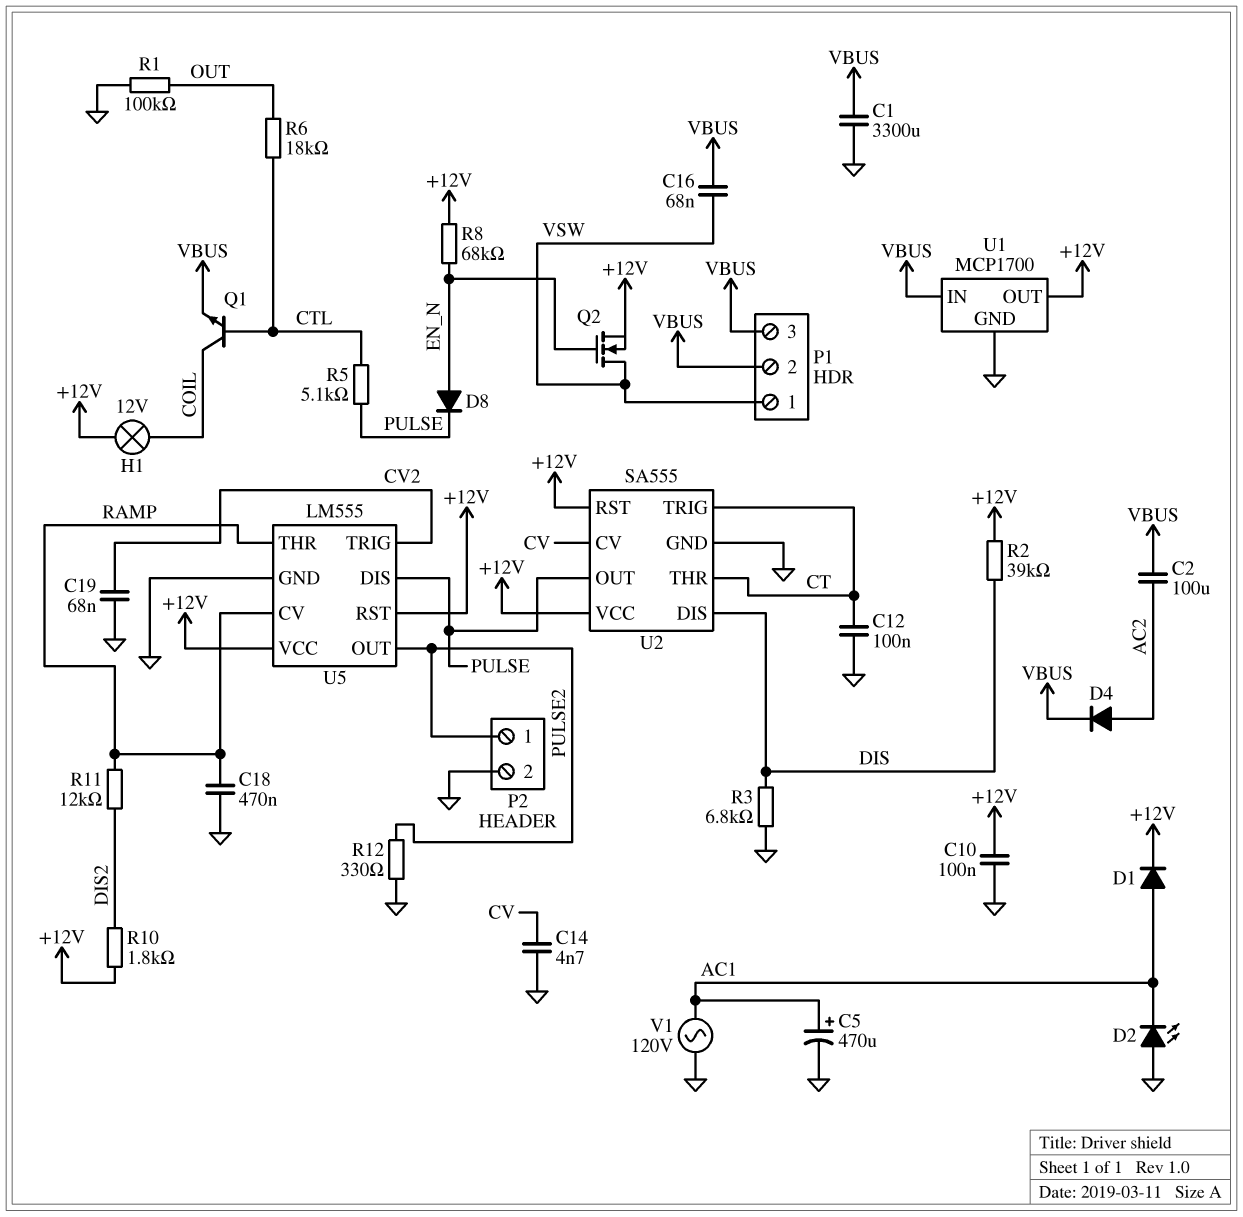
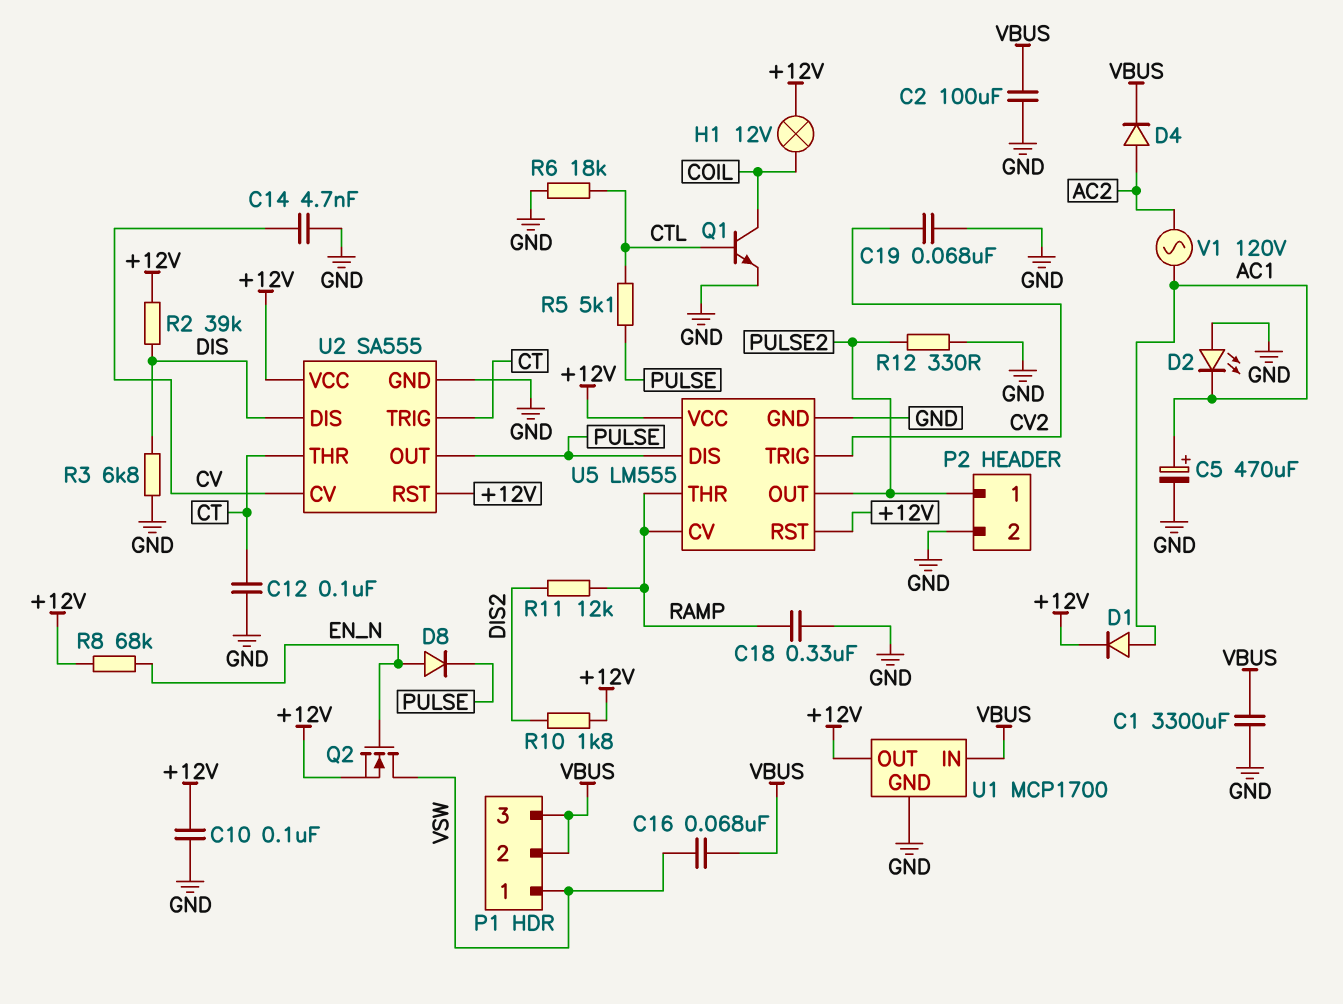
C2: 100uF (AC2, VBUS) -> 100uF (GND, VBUS)
C18: 470nF (GND, RAMP) -> 330nF (GND, RAMP)
Q1: NPN (B CTL, C COIL, E VBUS) -> NPN (B CTL, C COIL, E GND)
R1: 100k (GND, OUT) -> none
R6: 18k (CTL, OUT) -> 18k (CTL, GND)
V1: AC 120V (AC1, GND) -> AC 120V (AC1, AC2)

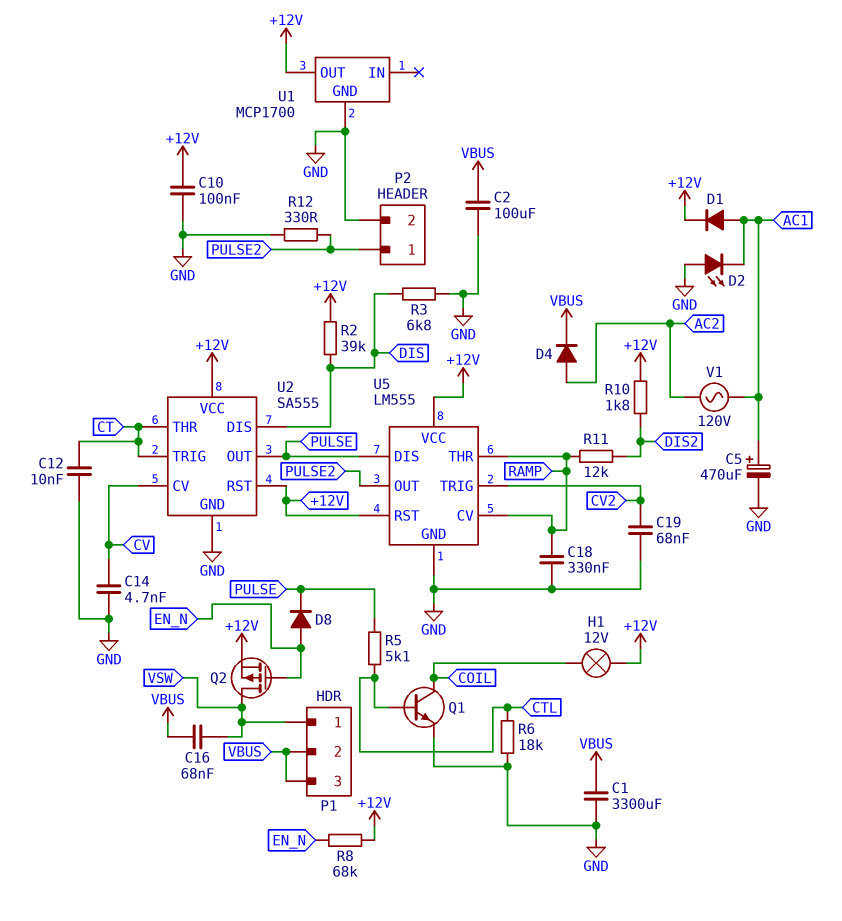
C12: 100nF (CT, GND) -> 10nF (CT, GND)
Q2: NMOS (G EN_N, D VSW, S +12V) -> PMOS (G EN_N, D VSW, S +12V)
U1 pin IN: VBUS -> none

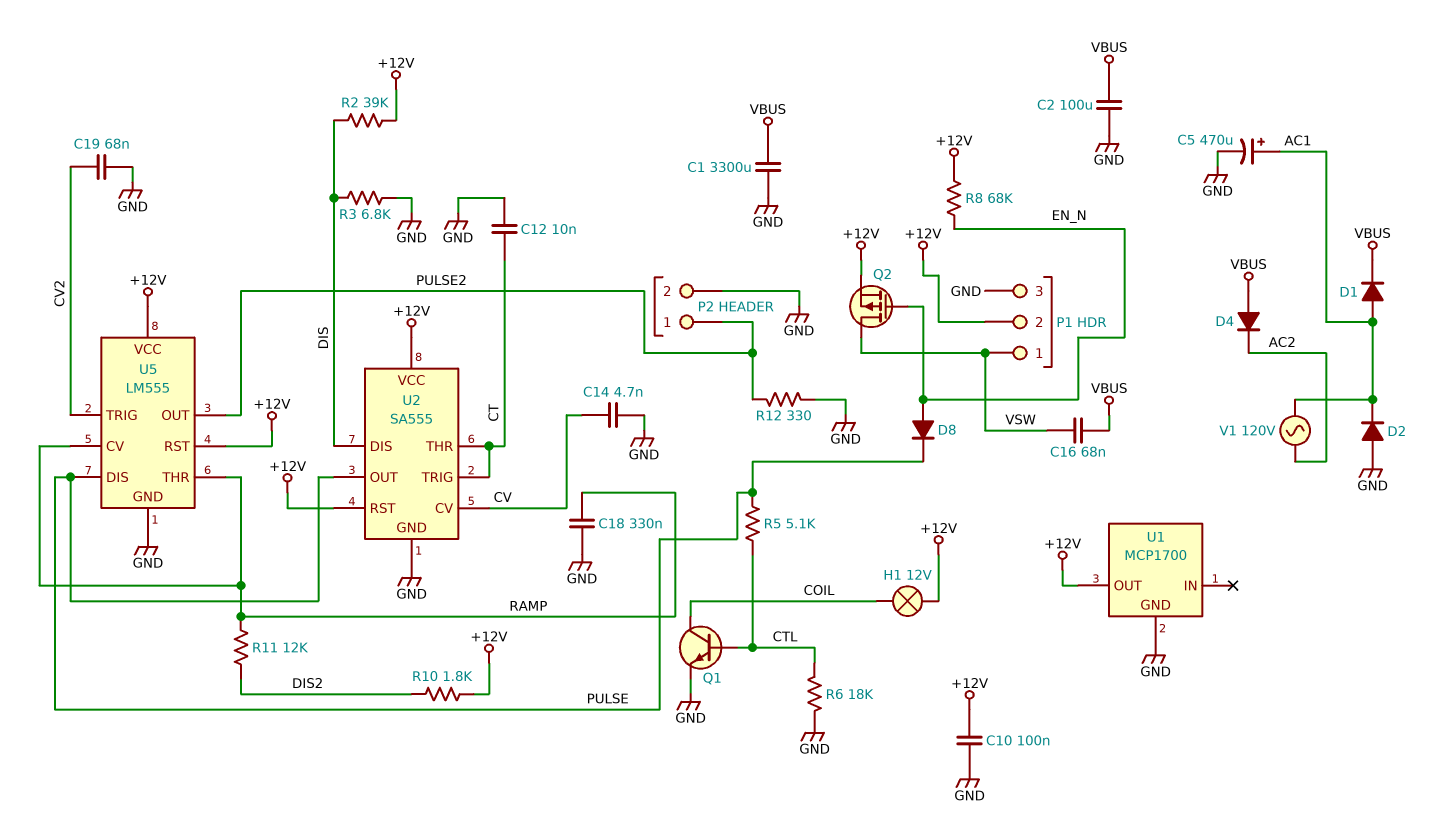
D1: diode (A AC1, K +12V) -> diode (A AC1, K VBUS)
D2: LED (A GND, K AC1) -> diode (A GND, K AC1)
D4: diode (A AC2, K VBUS) -> diode (A VBUS, K AC2)
P1 pin 2: VBUS -> +12V
P1 pin 3: VBUS -> GND

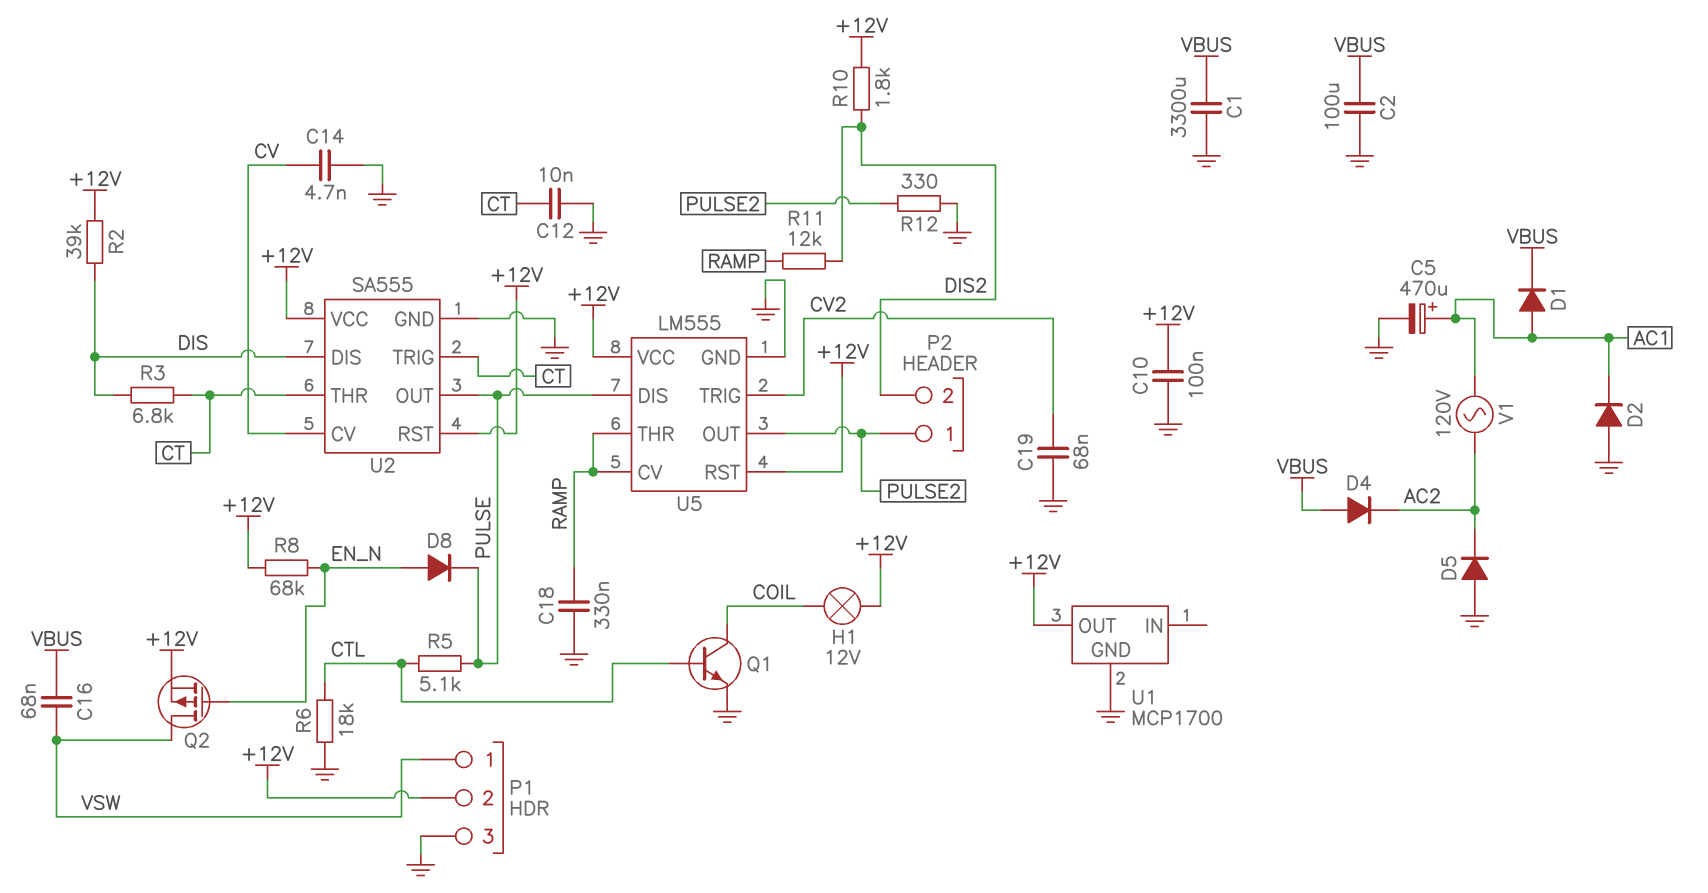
D5: none -> diode (A GND, K AC2)
P2 pin 2: GND -> DIS2
R3: 6.8k (DIS, GND) -> 6.8k (CT, DIS)

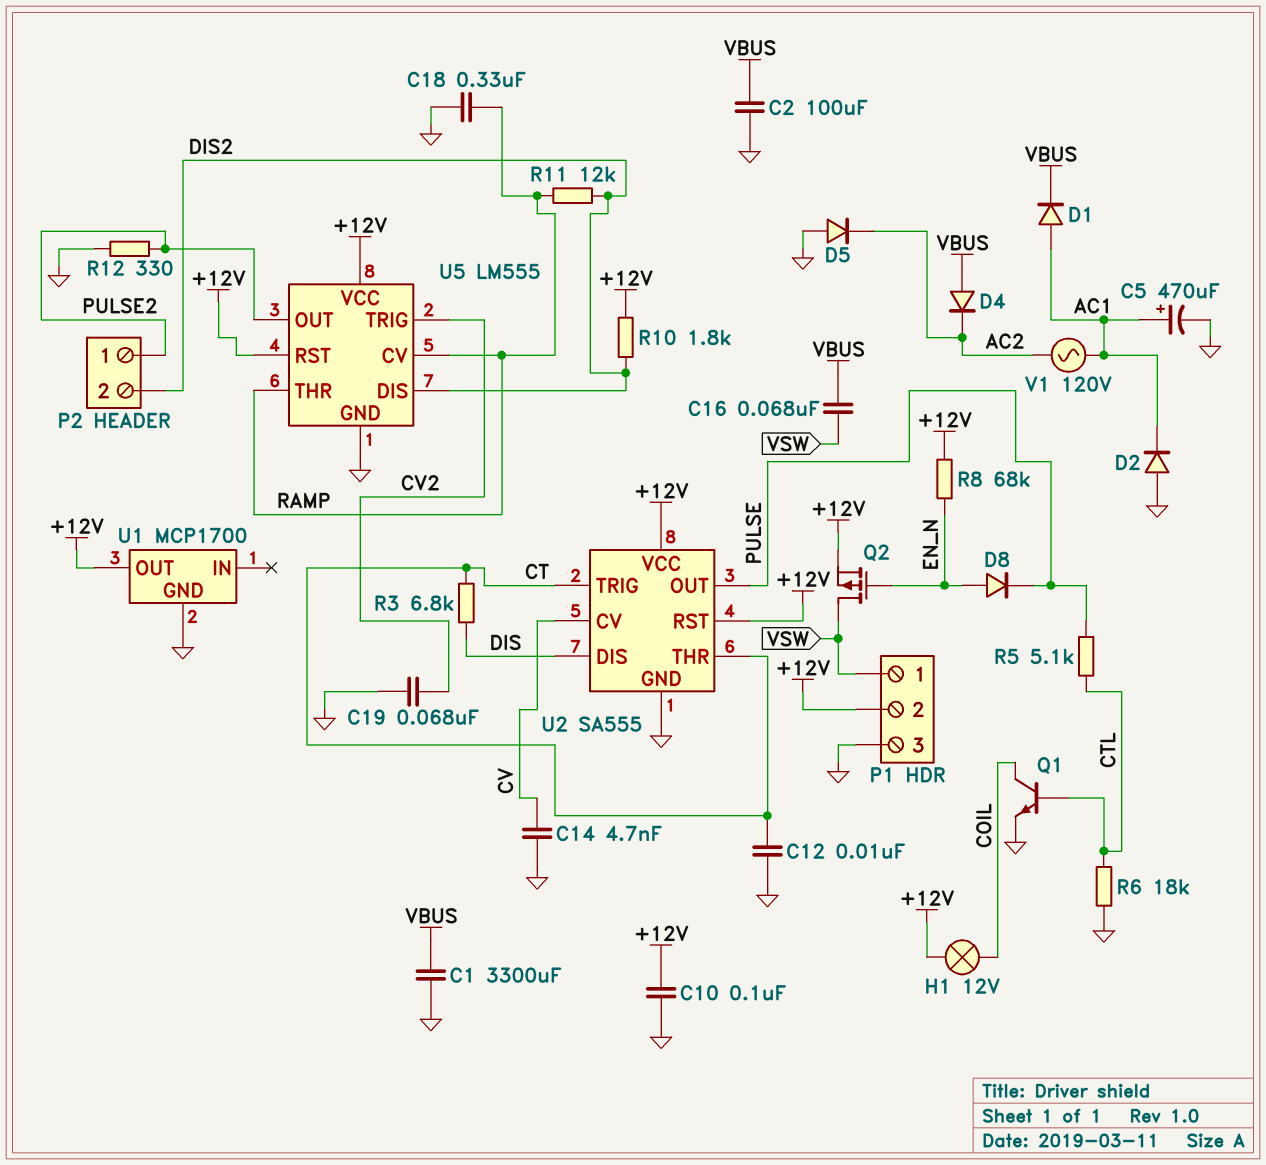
R2: 39k (+12V, DIS) -> none
U5 pin DIS: PULSE -> DIS2

